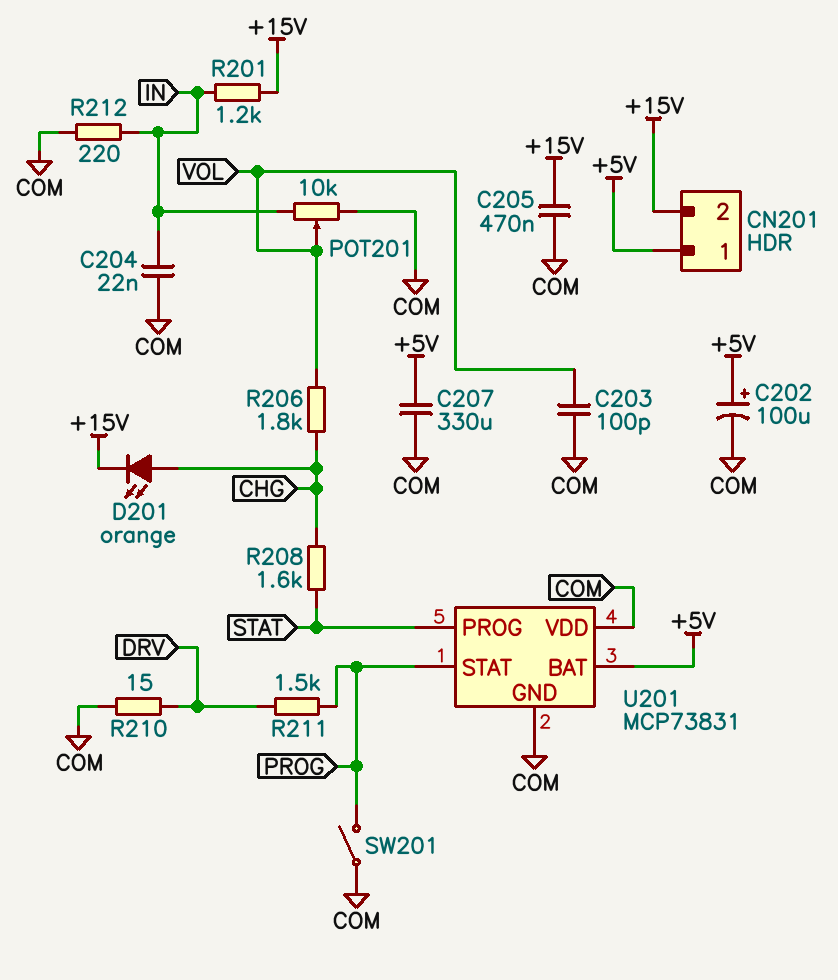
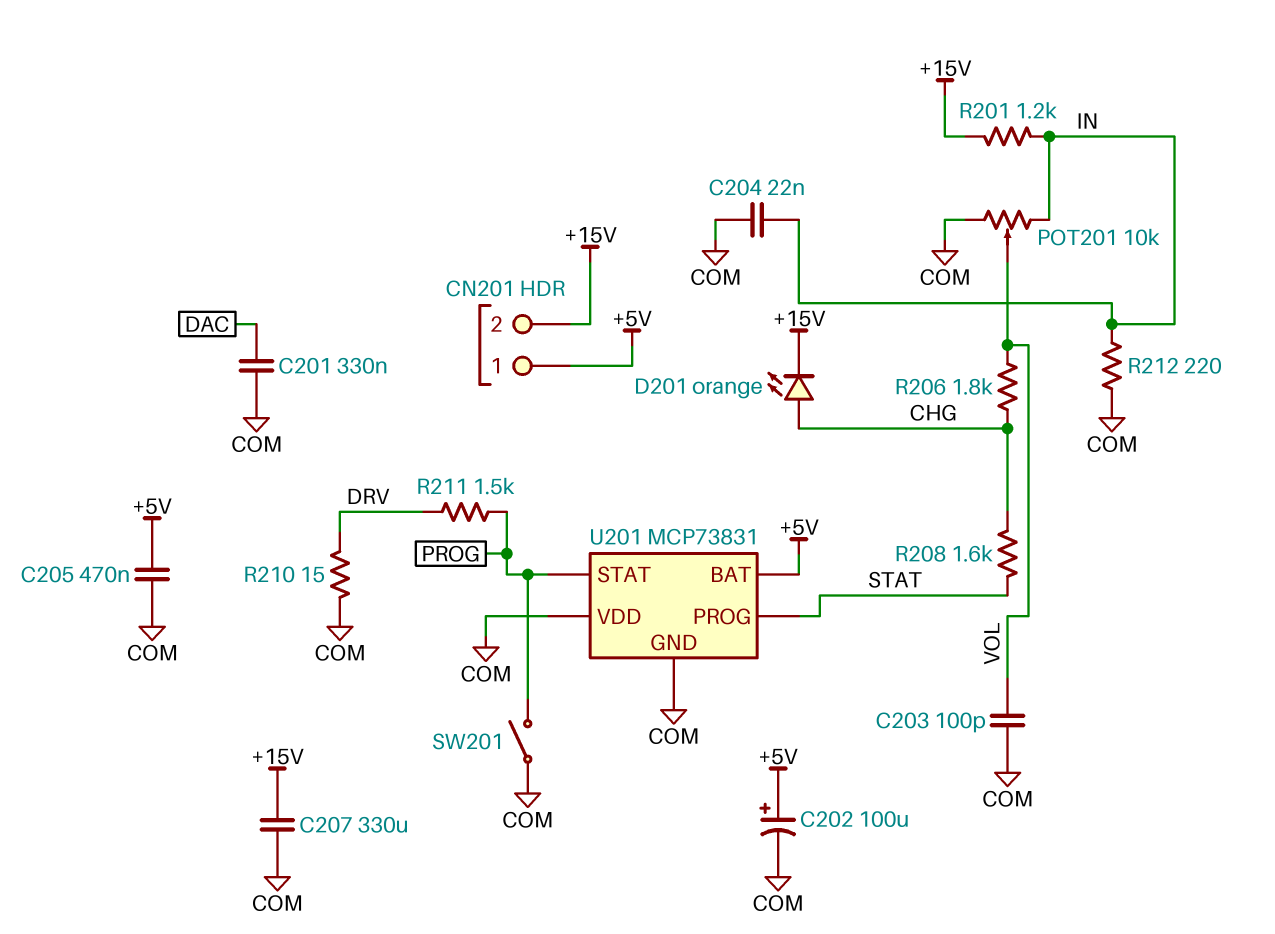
C201: none -> 330nF (COM, DAC)
C205: 470nF (+15V, COM) -> 470nF (+5V, COM)
C207: 330uF (+5V, COM) -> 330uF (+15V, COM)

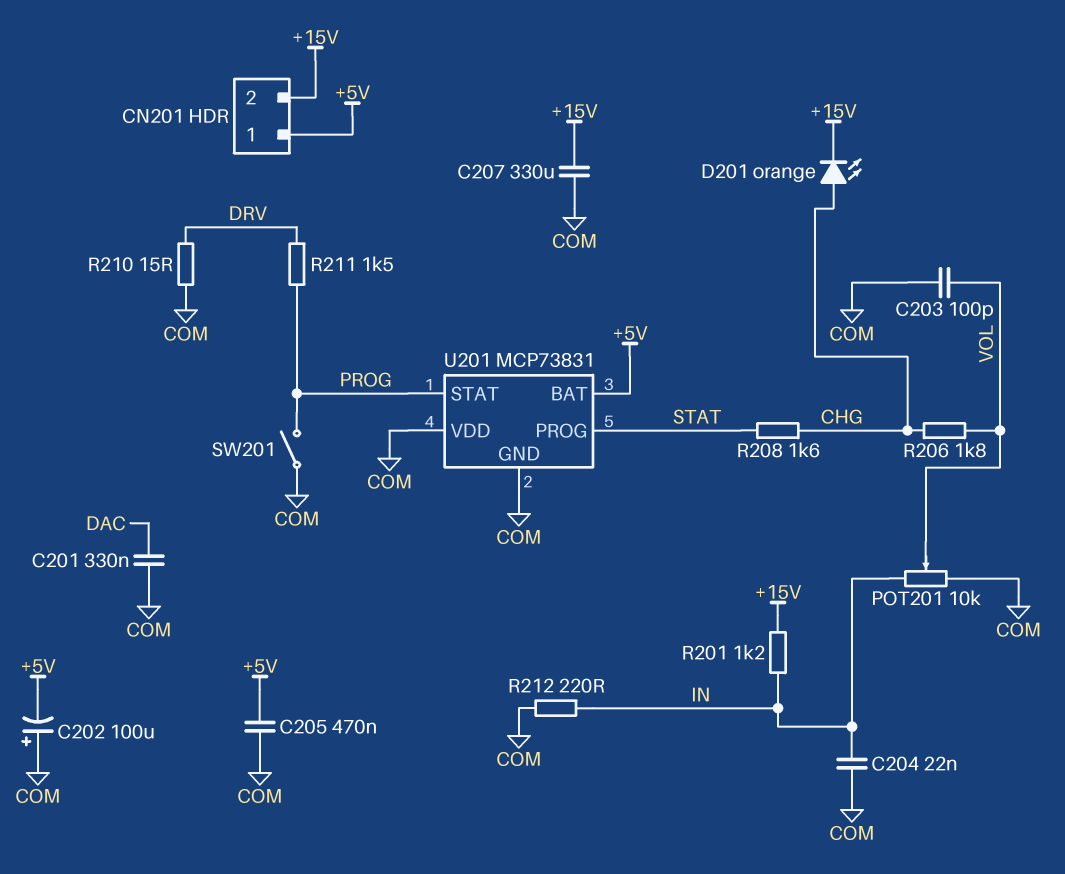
C202: 100uF (plus +5V, minus COM) -> 100uF (plus COM, minus +5V)

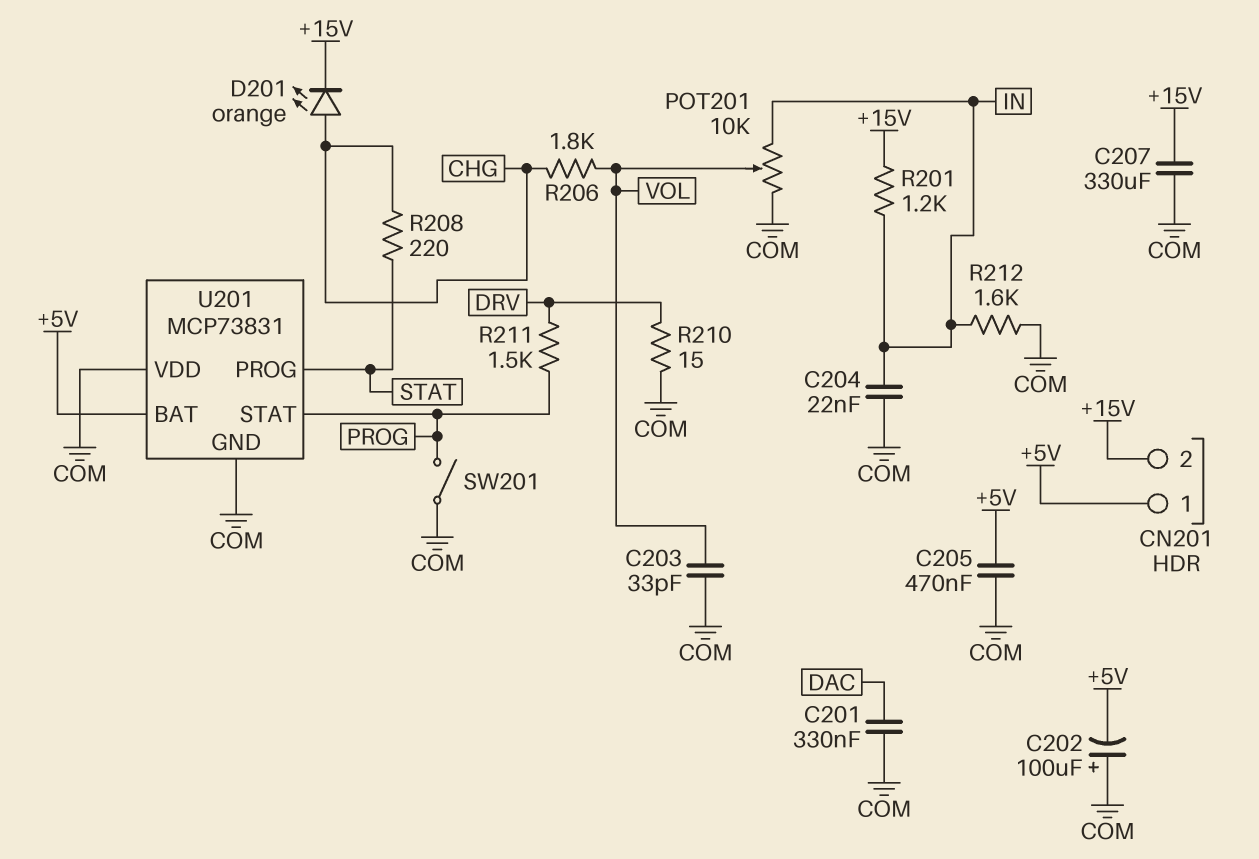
C203: 100pF (COM, VOL) -> 33pF (COM, VOL)
R208: 1.6k (CHG, STAT) -> 220 (CHG, STAT)
R212: 220 (COM, IN) -> 1.6k (COM, IN)

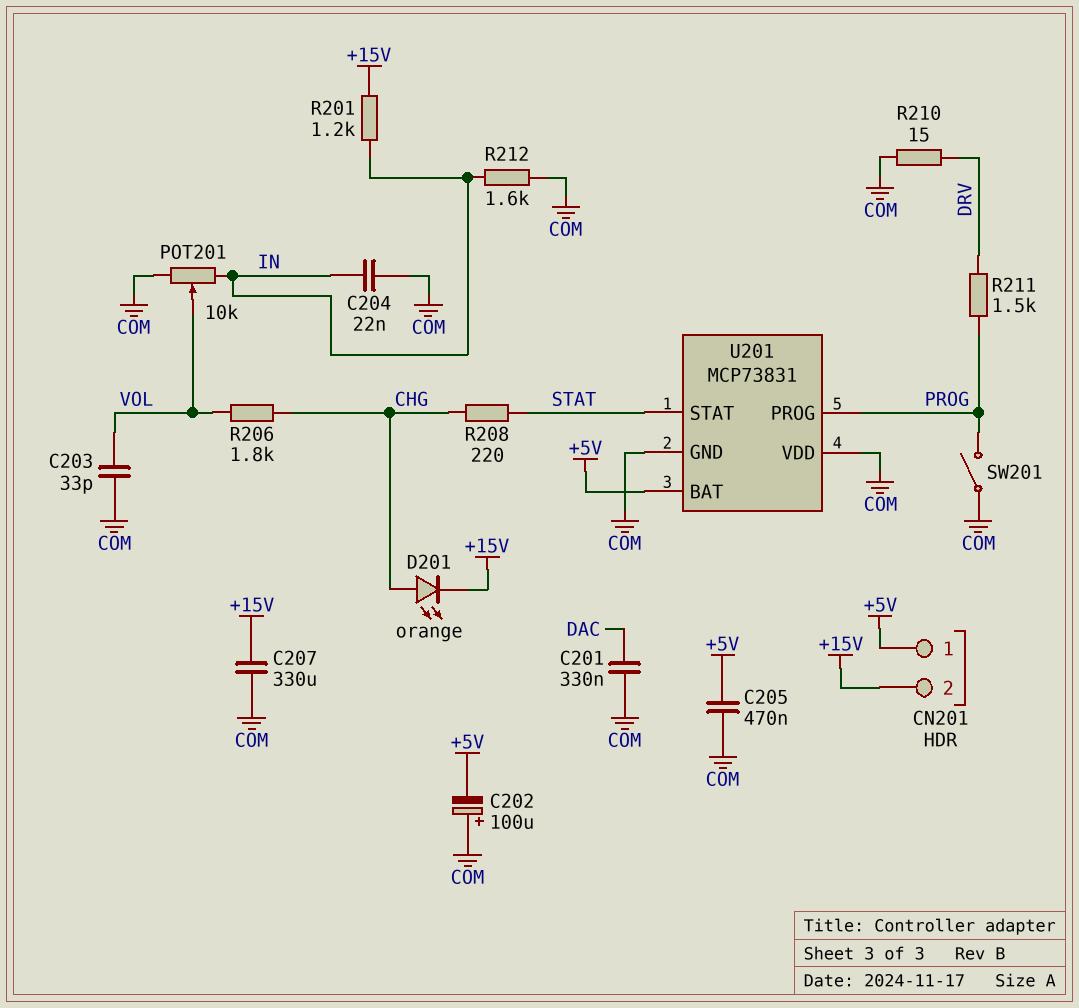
U201 pin PROG: STAT -> PROG
U201 pin STAT: PROG -> STAT

